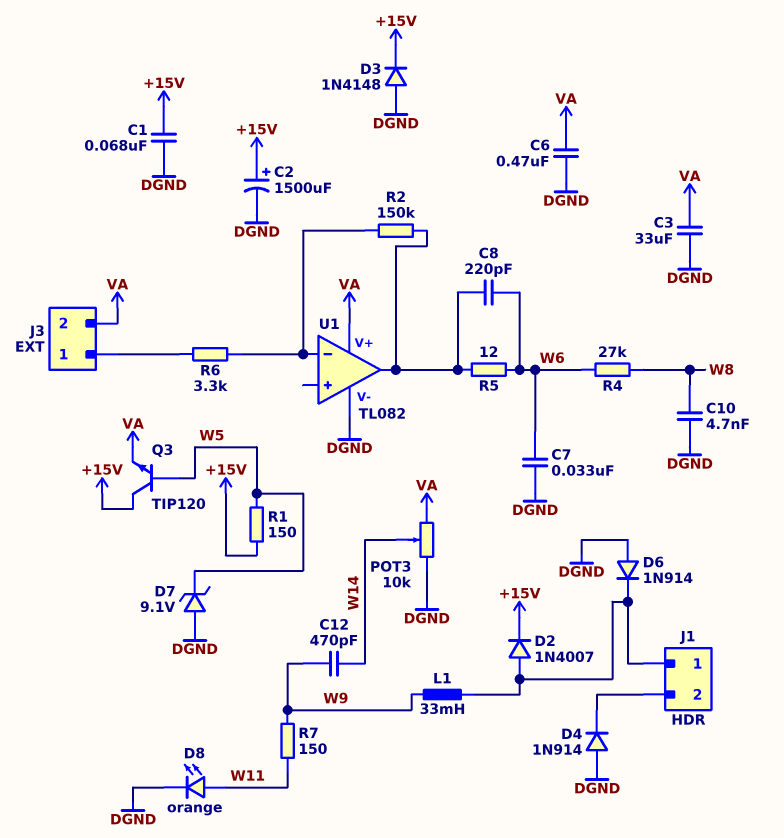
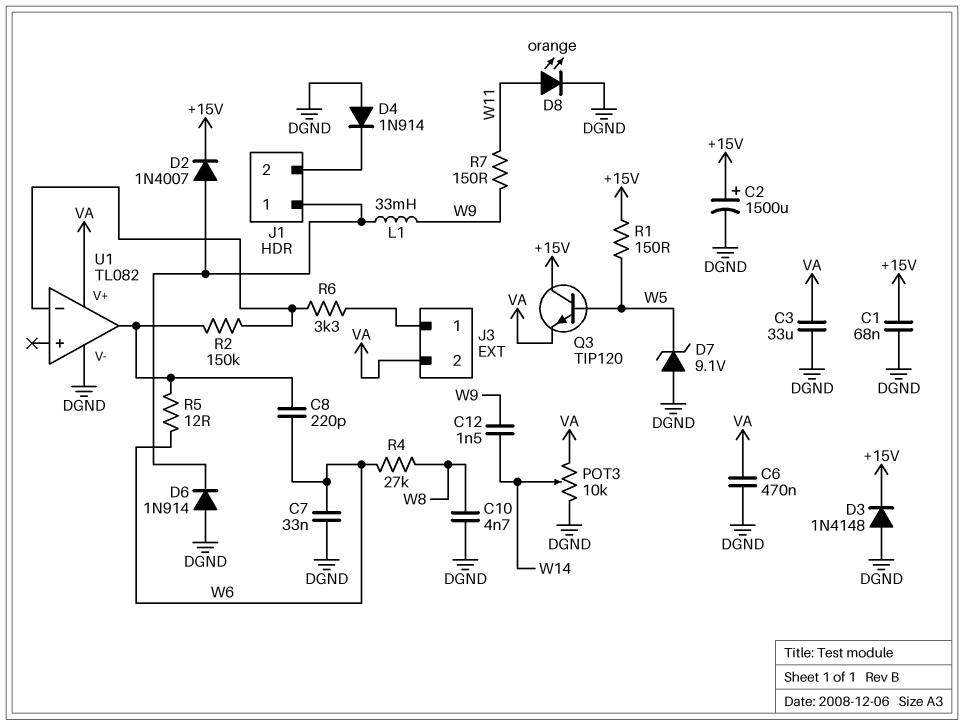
C12: 470pF (W9, W14) -> 1.5nF (W9, W14)

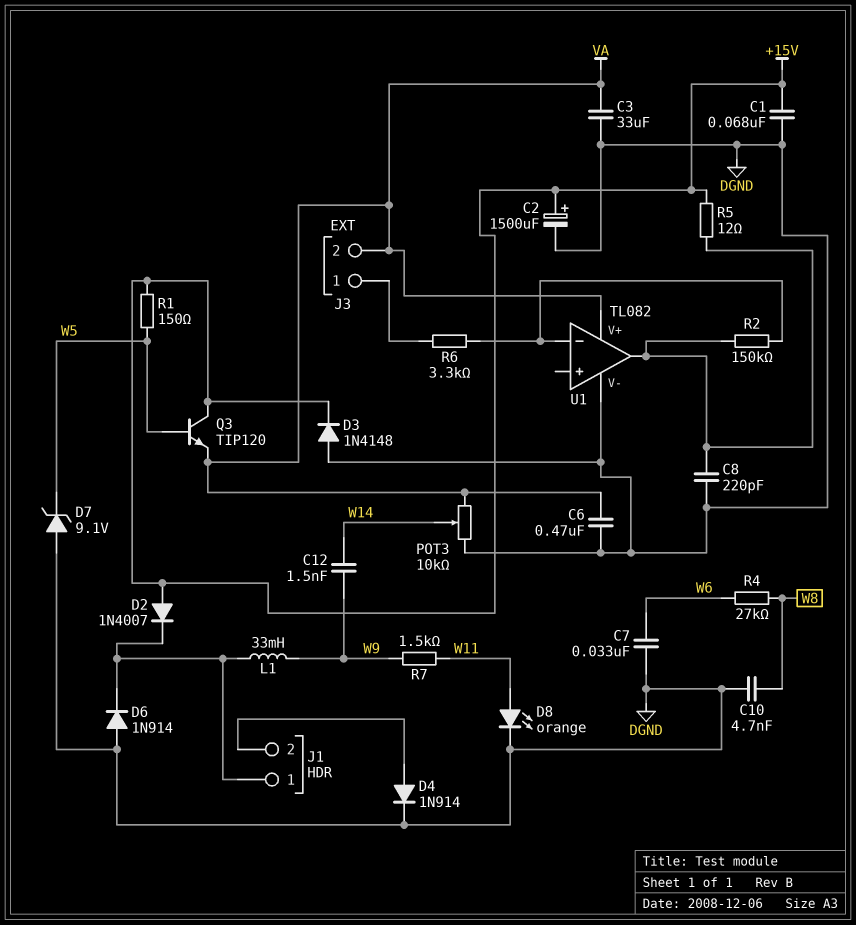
C8: 220pF (U1/out, W6) -> 220pF (DGND, U1/out)
D2: diode 1N4007 (A J1/1, K +15V) -> diode 1N4007 (A +15V, K J1/1)
D4: diode 1N914 (A DGND, K J1/2) -> diode 1N914 (A J1/2, K DGND)
R5: 12 (U1/out, W6) -> 12 (+15V, U1/out)
R7: 150 (W9, W11) -> 1.5k (W9, W11)

